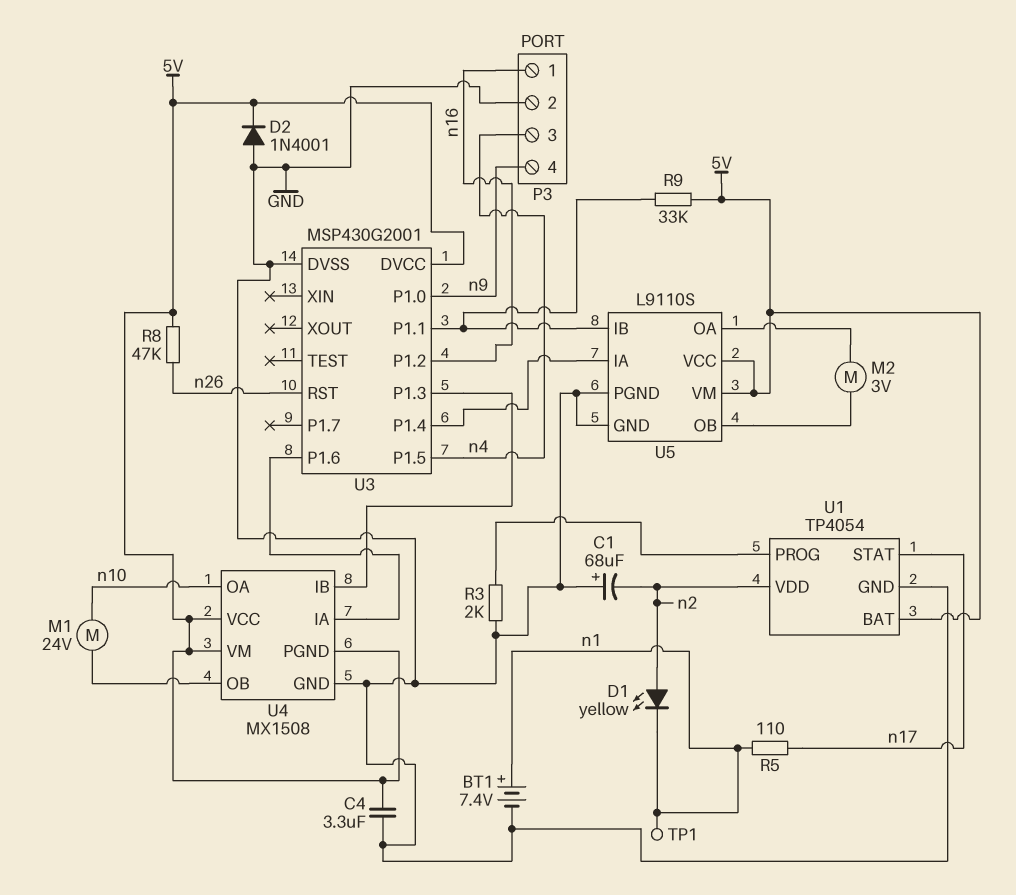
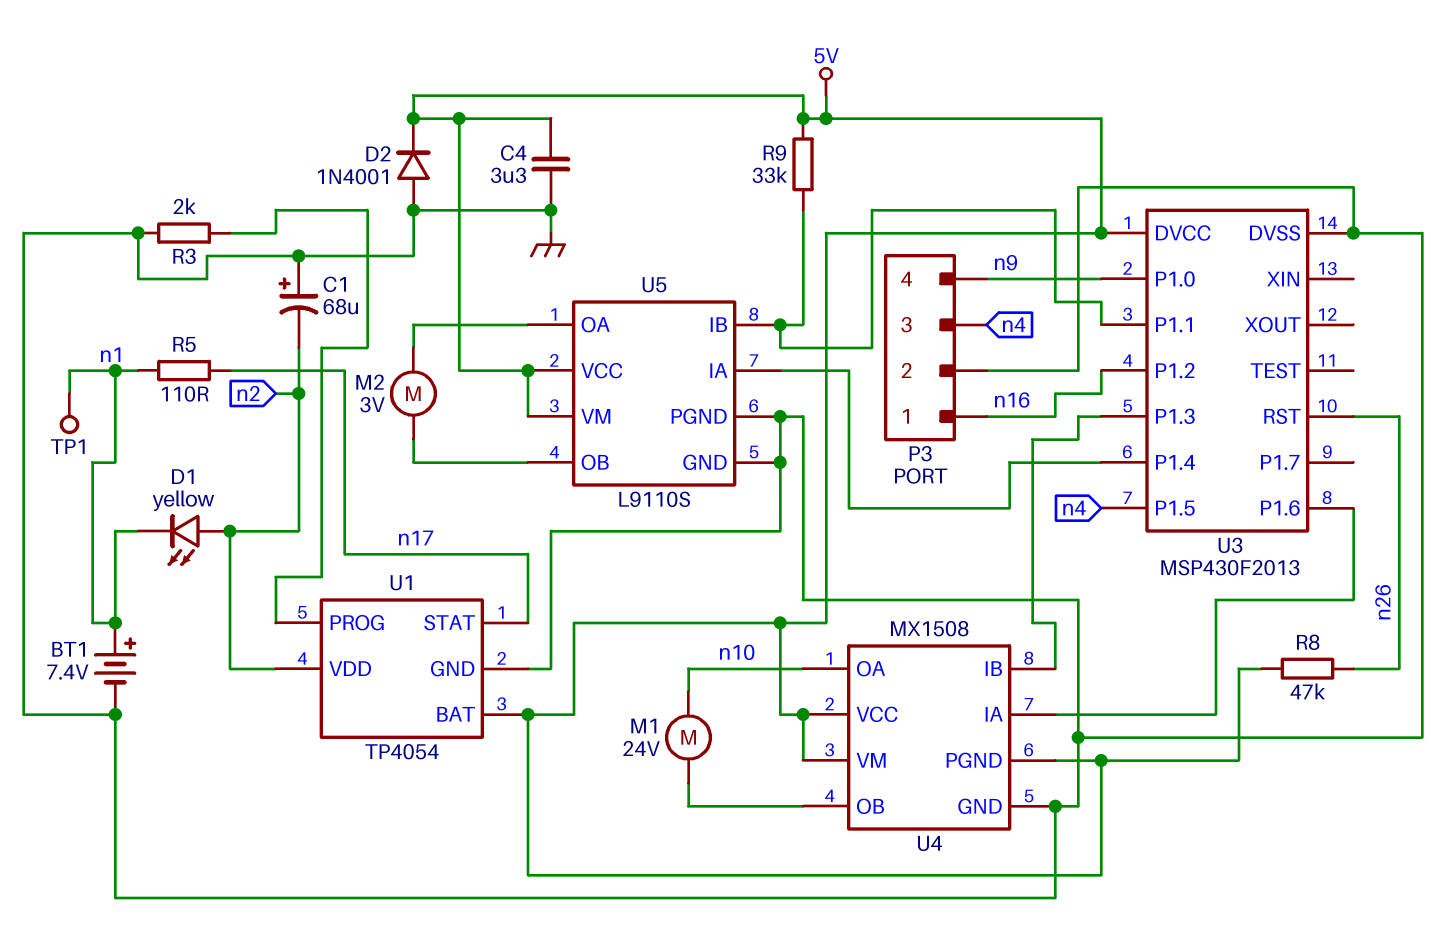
U3: MSP430G2001 -> MSP430F2013

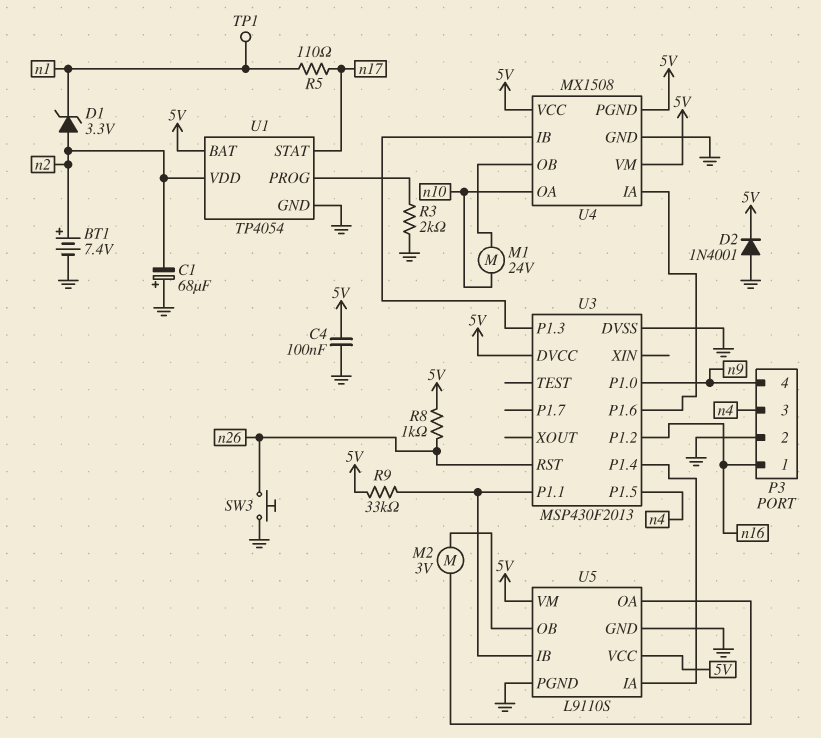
BT1: 7.4V (plus n1, minus GND) -> 7.4V (plus n2, minus GND)
C4: 3.3uF (5V, GND) -> 100nF (5V, GND)
D1: LED yellow (A n2, K n1) -> zener 3.3V (A n2, K n1)
R8: 47k (5V, n26) -> 1k (5V, n26)
SW3: none -> button (GND, n26)

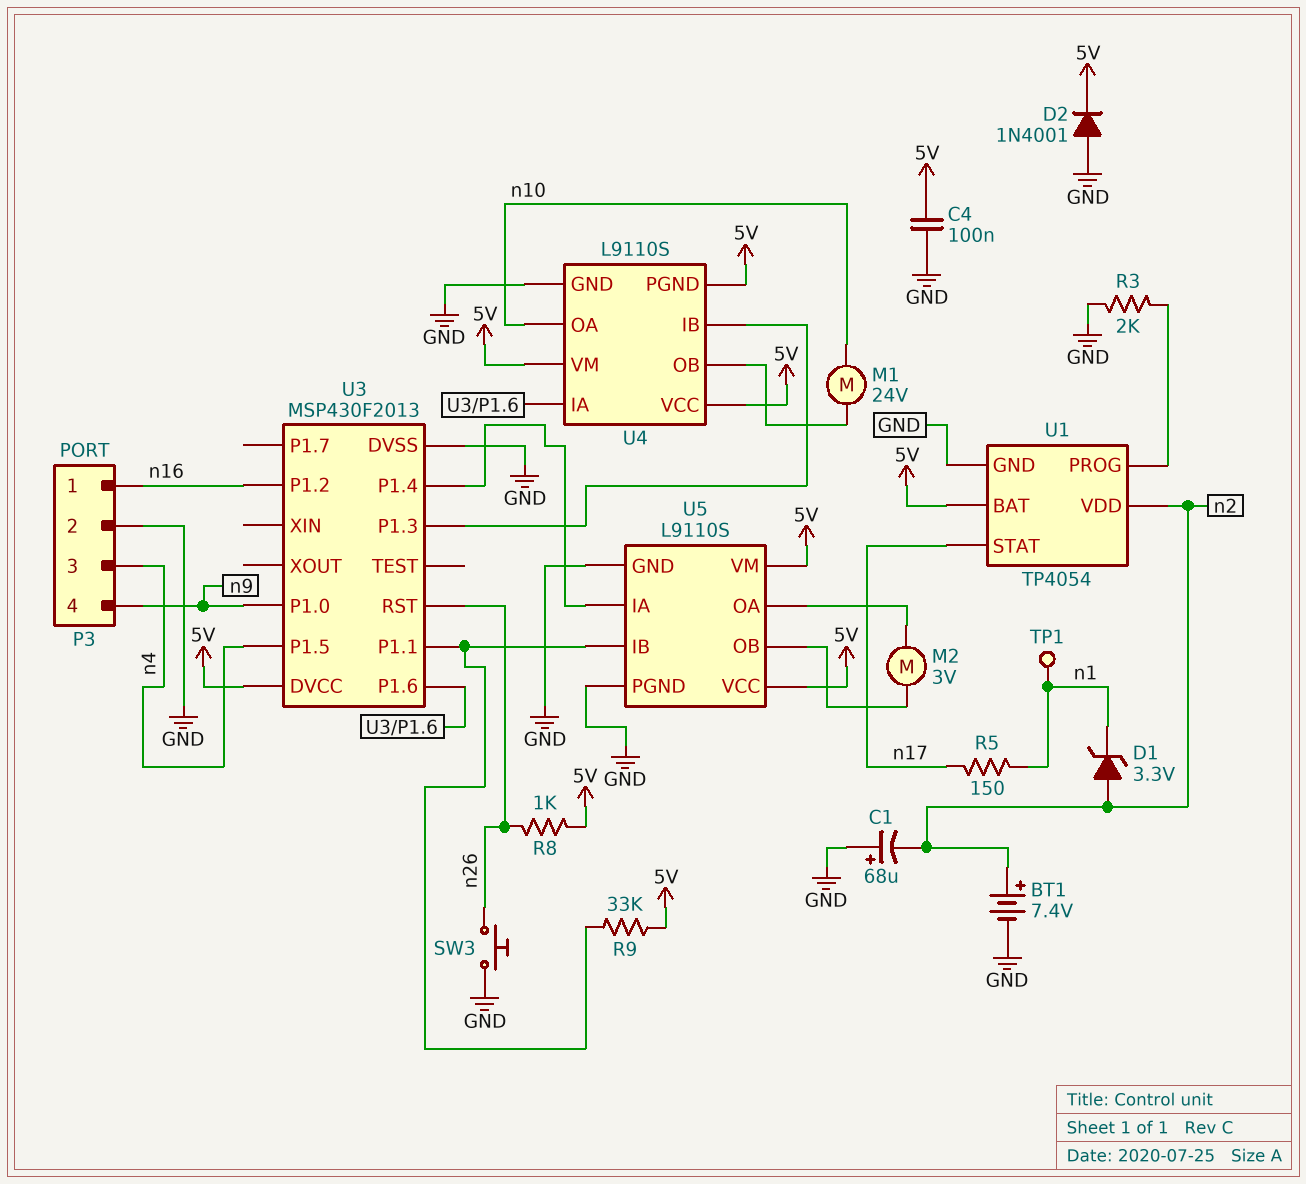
R5: 110 (n1, n17) -> 150 (n1, n17)
U4: MX1508 -> L9110S

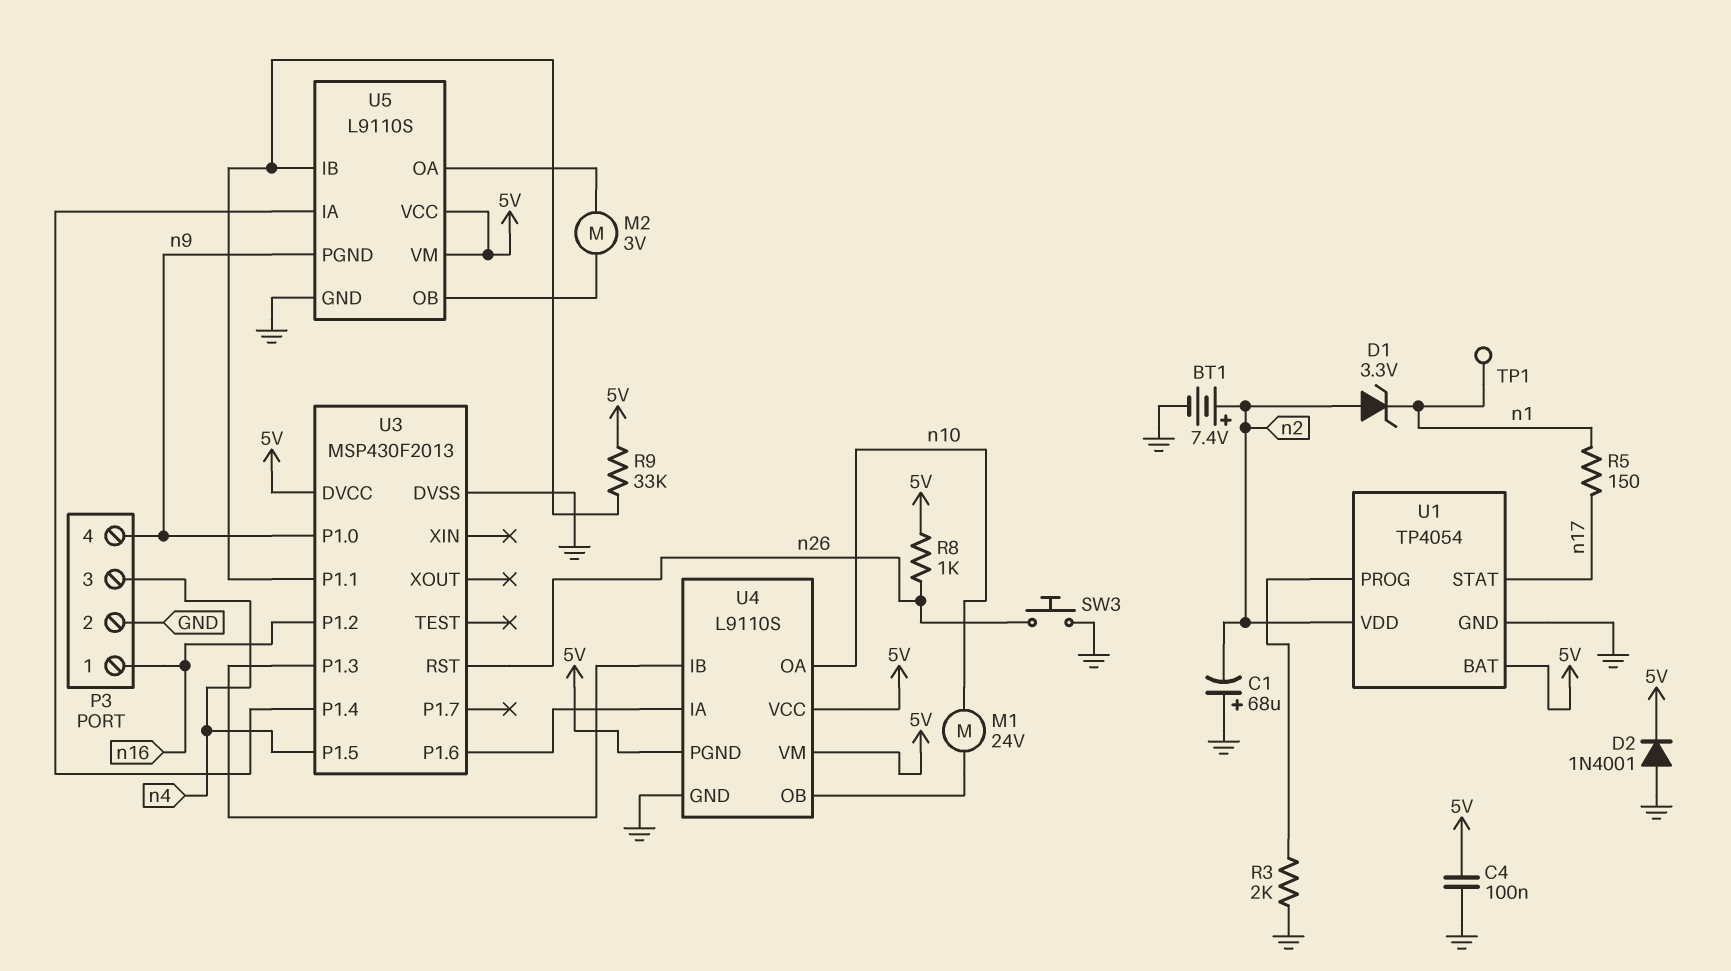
U5 pin PGND: GND -> n9

